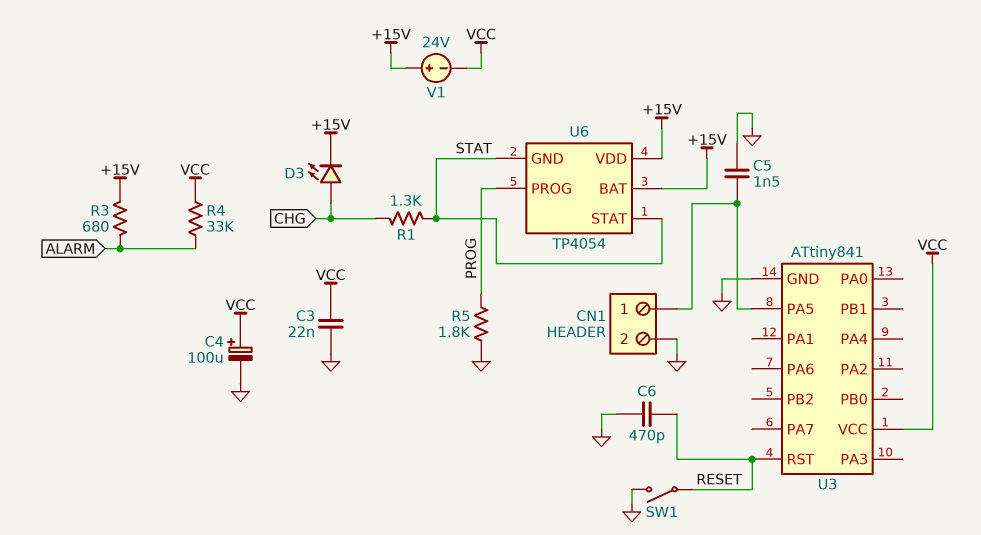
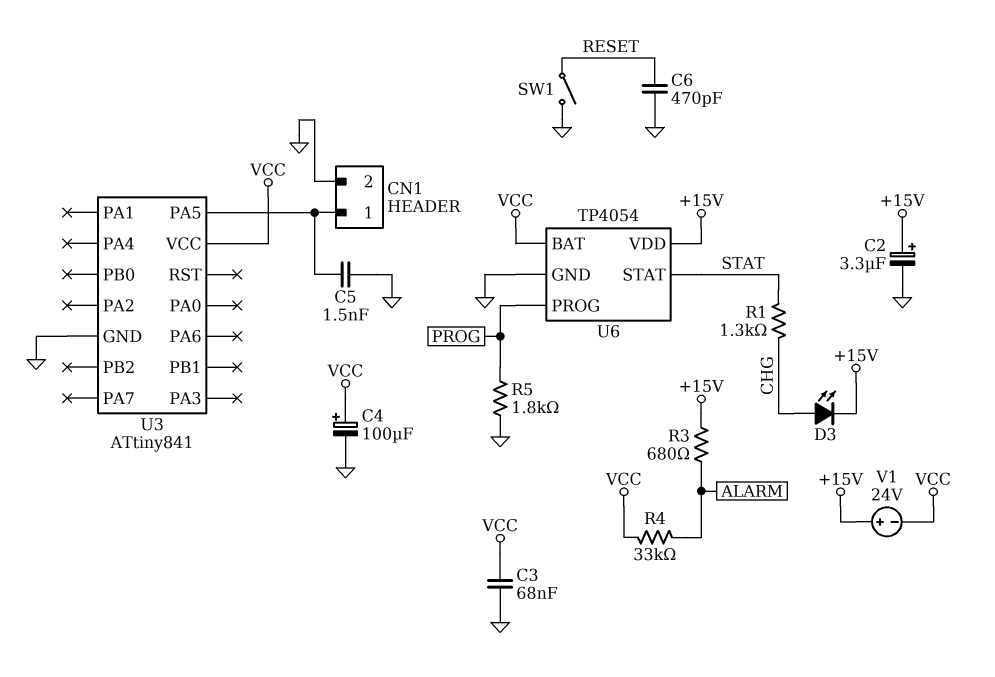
C2: none -> 3.3uF (plus +15V, minus GND)
C3: 22nF (GND, VCC) -> 68nF (GND, VCC)
U3 pin RST: RESET -> none
U6 pin BAT: +15V -> VCC
U6 pin GND: STAT -> GND

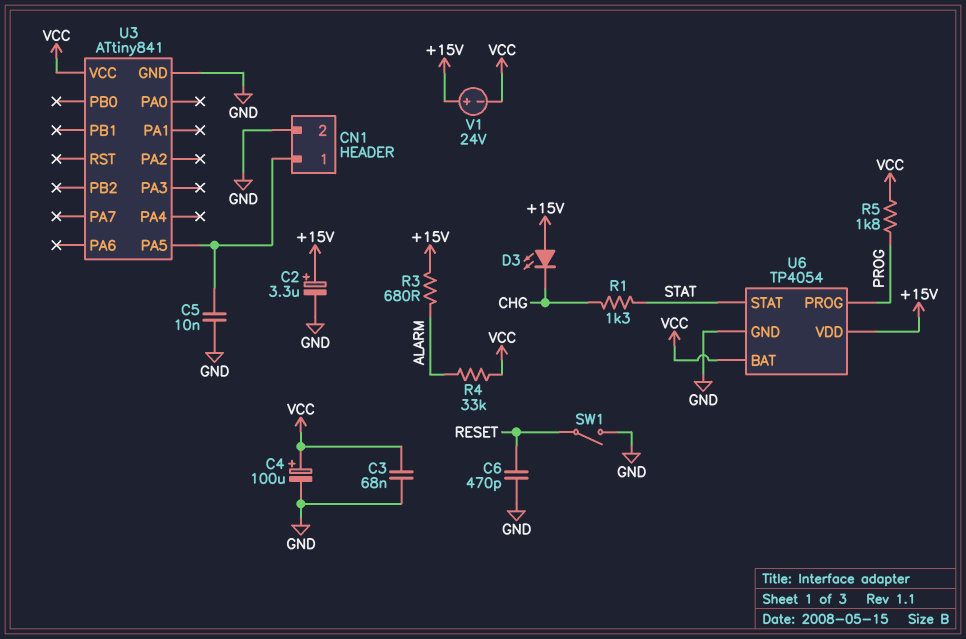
C5: 1.5nF (CN1/1, GND) -> 10nF (CN1/1, GND)
D3: LED (A CHG, K +15V) -> LED (A +15V, K CHG)
R5: 1.8k (GND, PROG) -> 1.8k (PROG, VCC)

